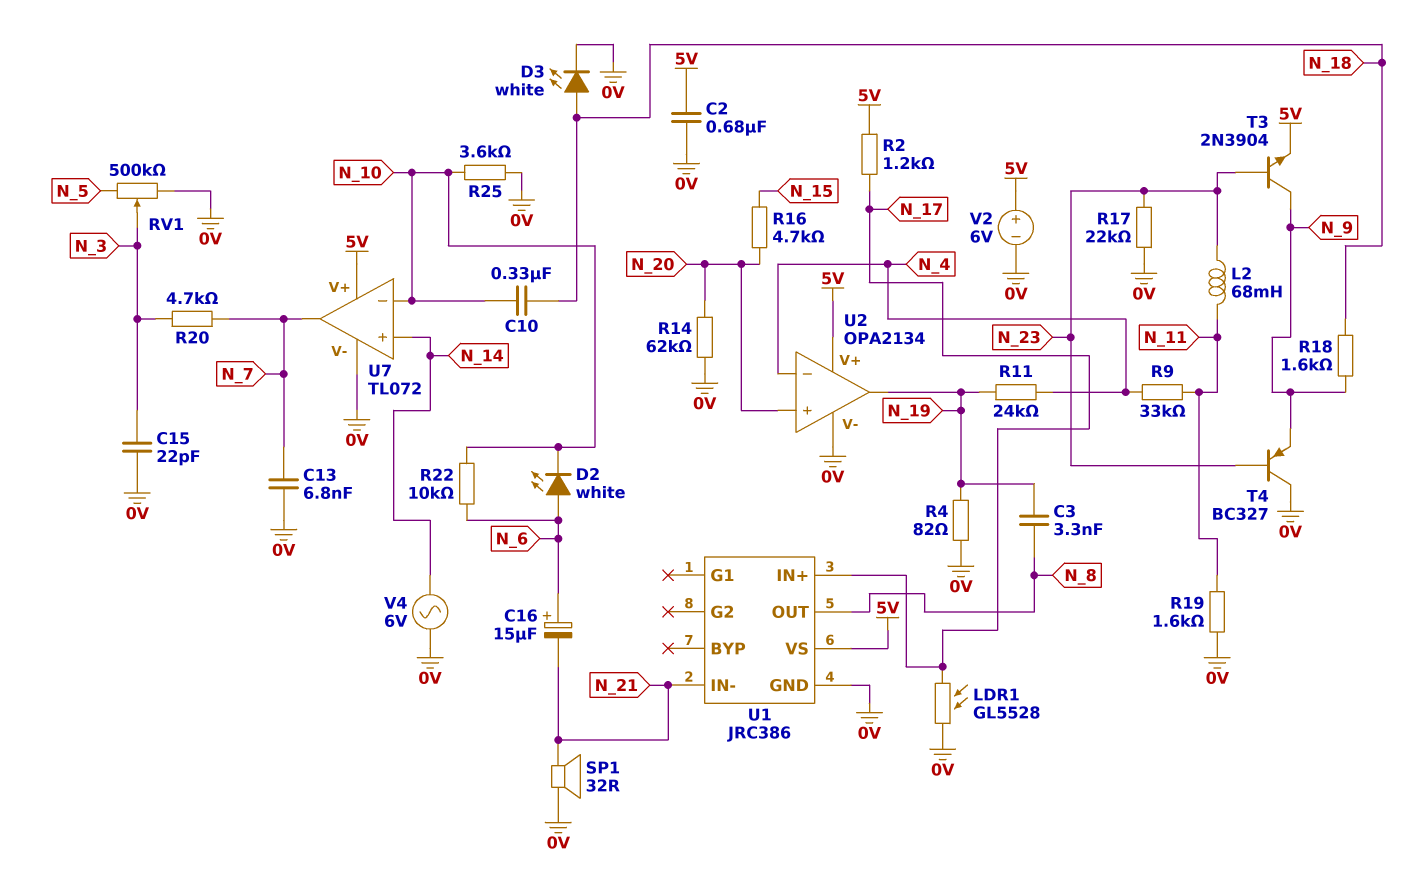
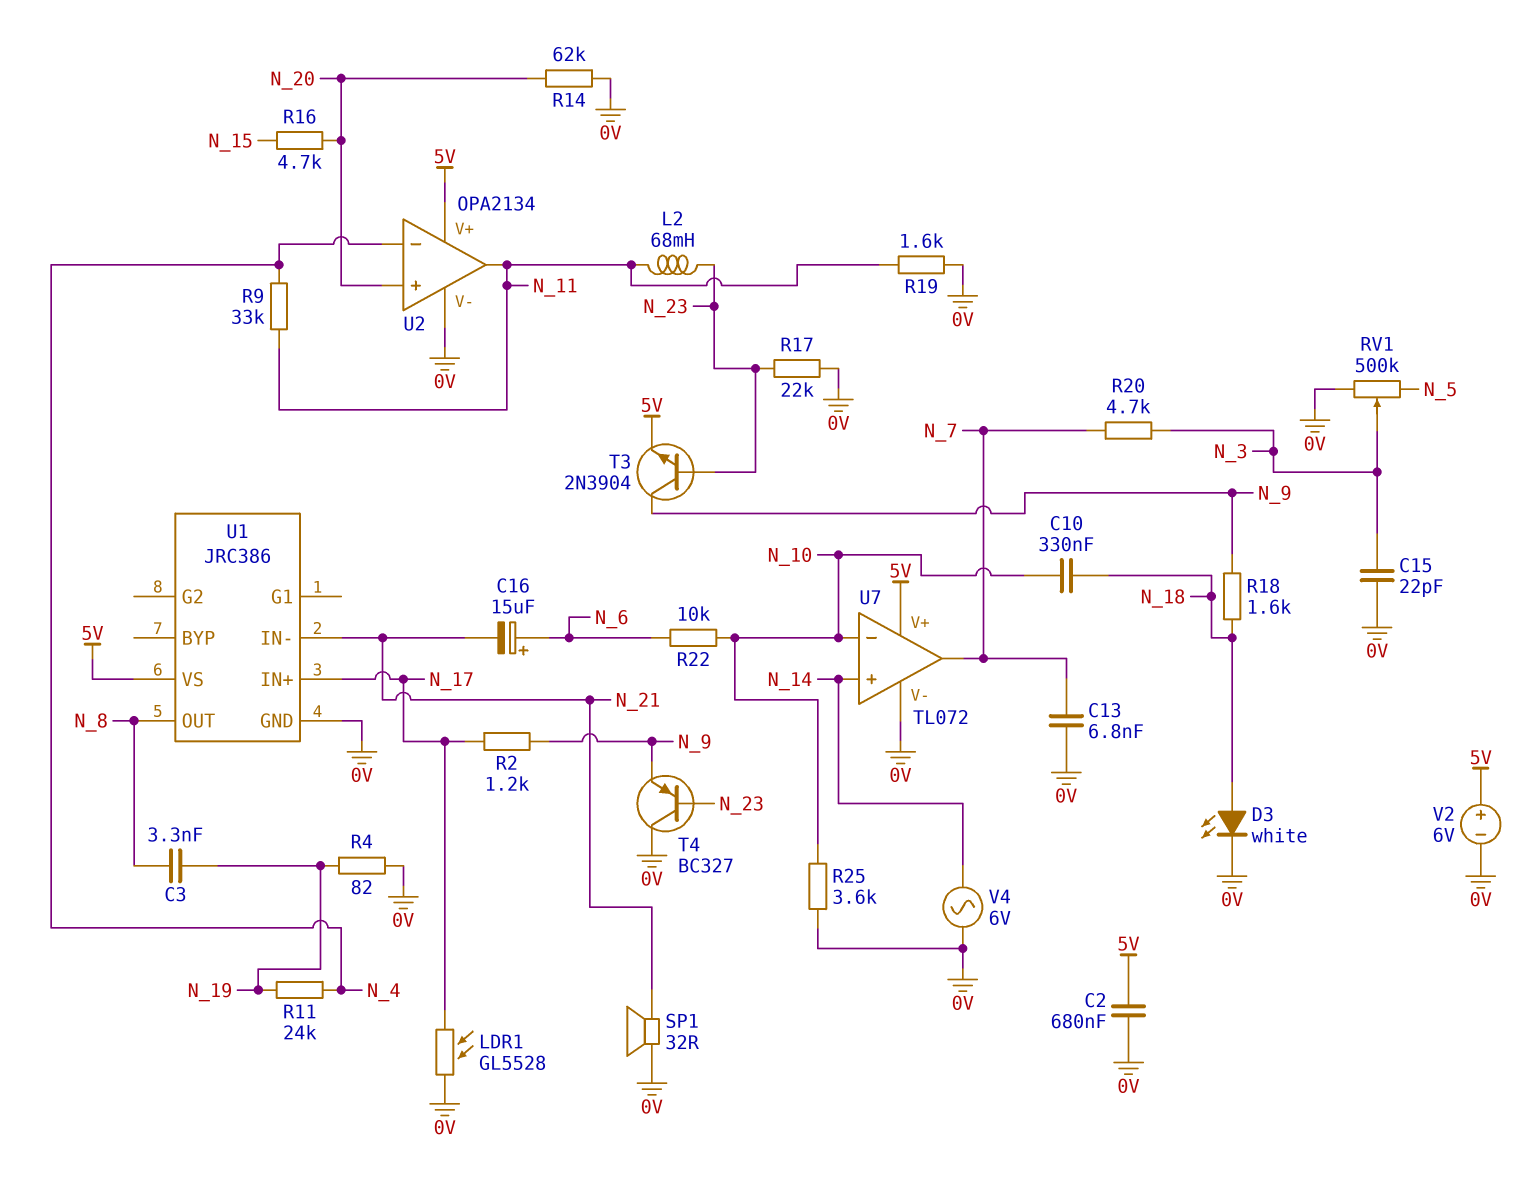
D2: LED white (A N_6, K N_10) -> none
R2: 1.2k (5V, N_17) -> 1.2k (N_9, N_17)
U2 pin out: N_19 -> N_11

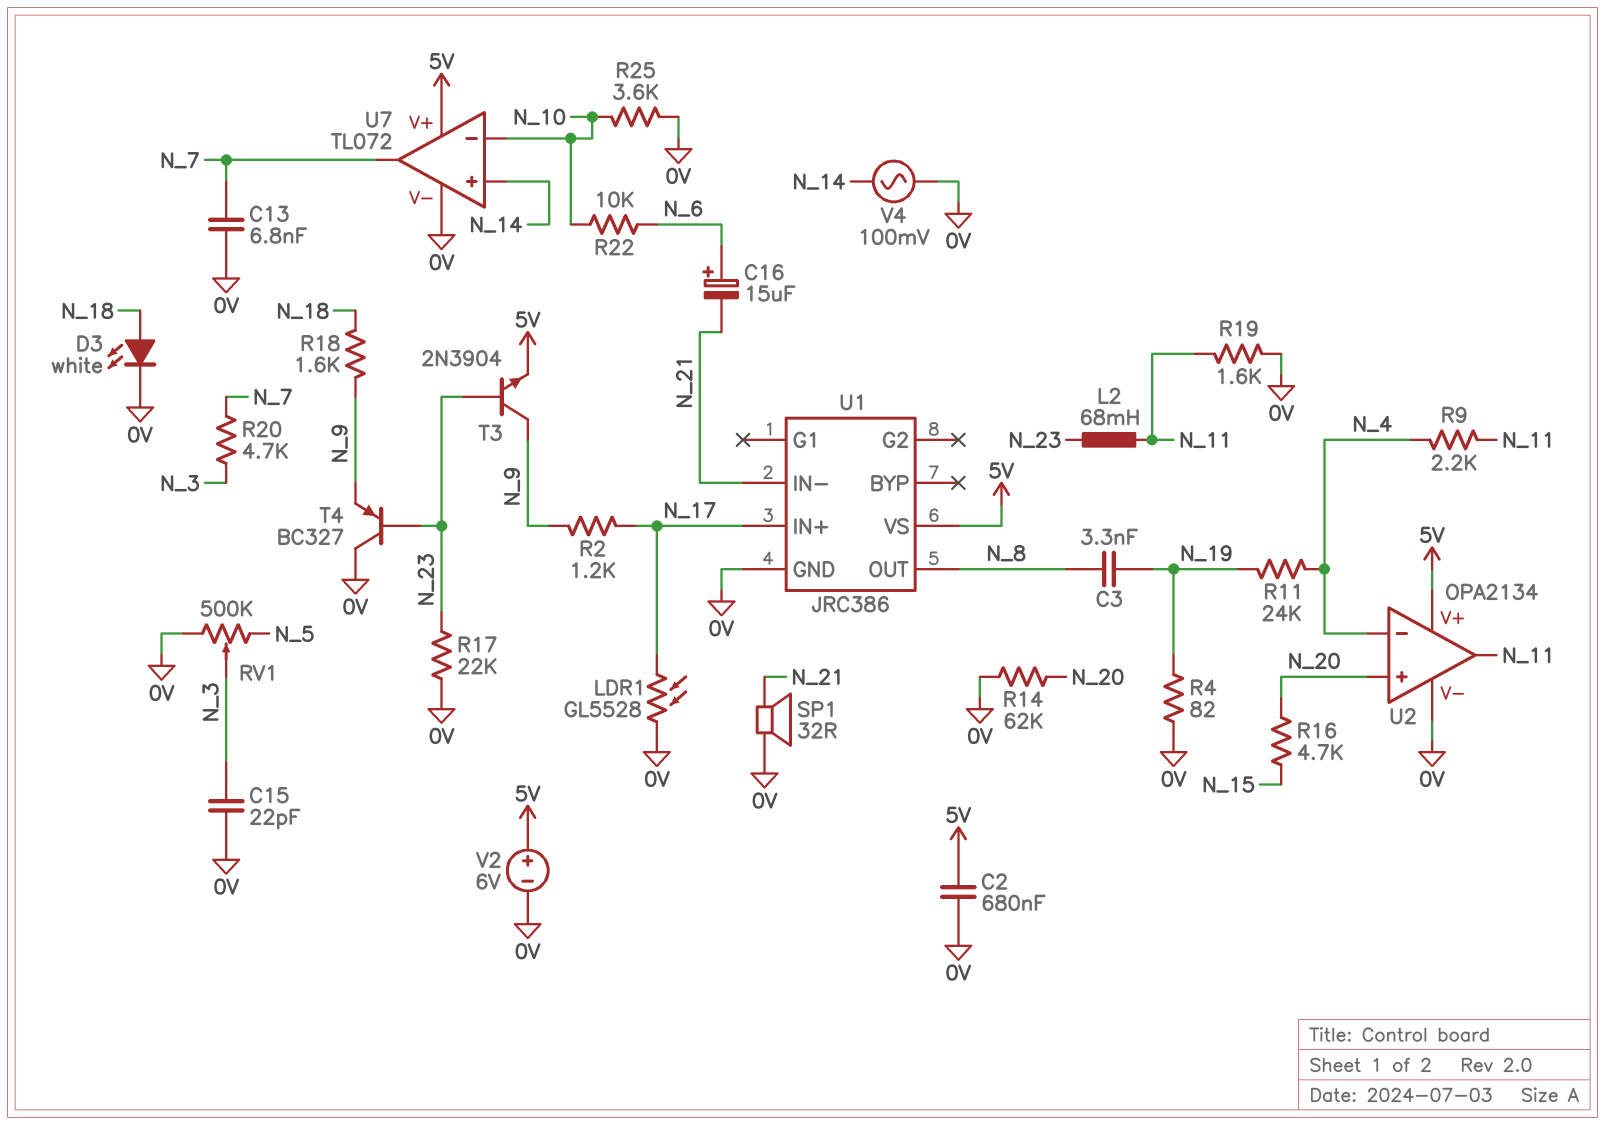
C10: 330nF (N_10, N_18) -> none
R9: 33k (N_4, N_11) -> 2.2k (N_4, N_11)
V4: AC 6V (0V, N_14) -> AC 100mV (0V, N_14)

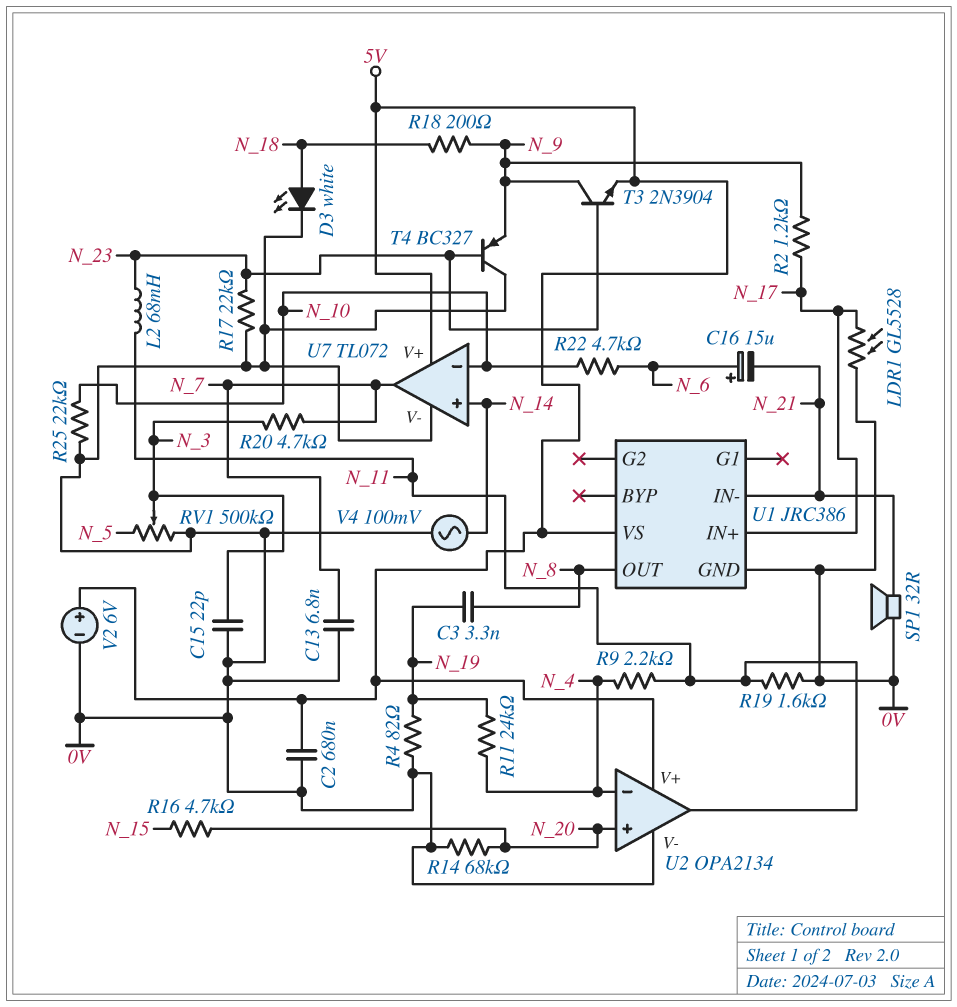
R14: 62k (0V, N_20) -> 68k (0V, N_20)
R18: 1.6k (N_9, N_18) -> 200 (N_9, N_18)
R22: 10k (N_6, N_10) -> 4.7k (N_6, N_10)
R25: 3.6k (0V, N_10) -> 22k (0V, N_10)

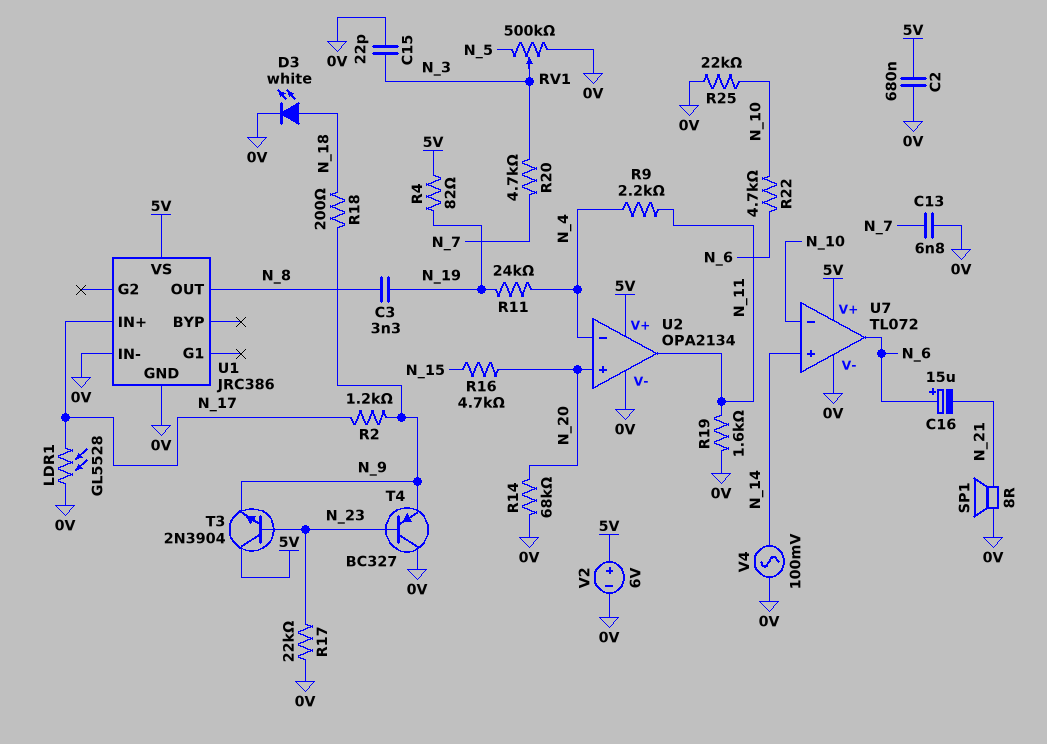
L2: 68mH (N_11, N_23) -> none
R4: 82 (0V, N_19) -> 82 (5V, N_19)
SP1: speaker 32R (0V, N_21) -> speaker 8R (0V, N_21)
T3: NPN 2N3904 (B N_23, C N_9, E 5V) -> NPN 2N3904 (B N_23, C 5V, E N_9)
U1 pin IN-: N_21 -> 0V
U7 pin out: N_7 -> N_6

